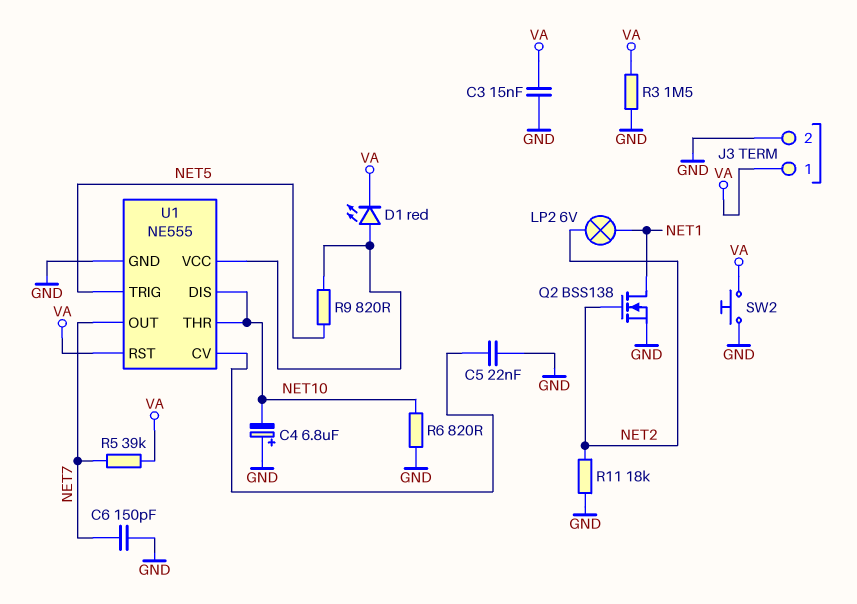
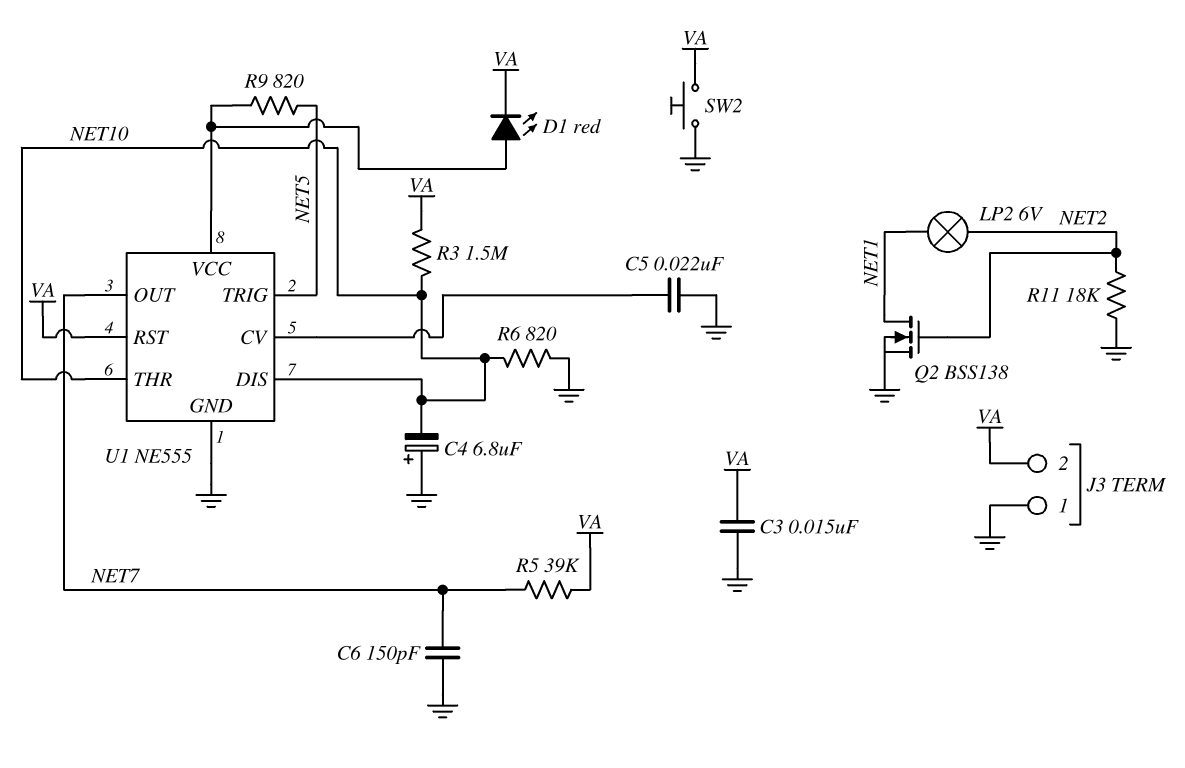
J3 pin 1: VA -> GND
J3 pin 2: GND -> VA
R3: 1.5M (GND, VA) -> 1.5M (NET10, VA)

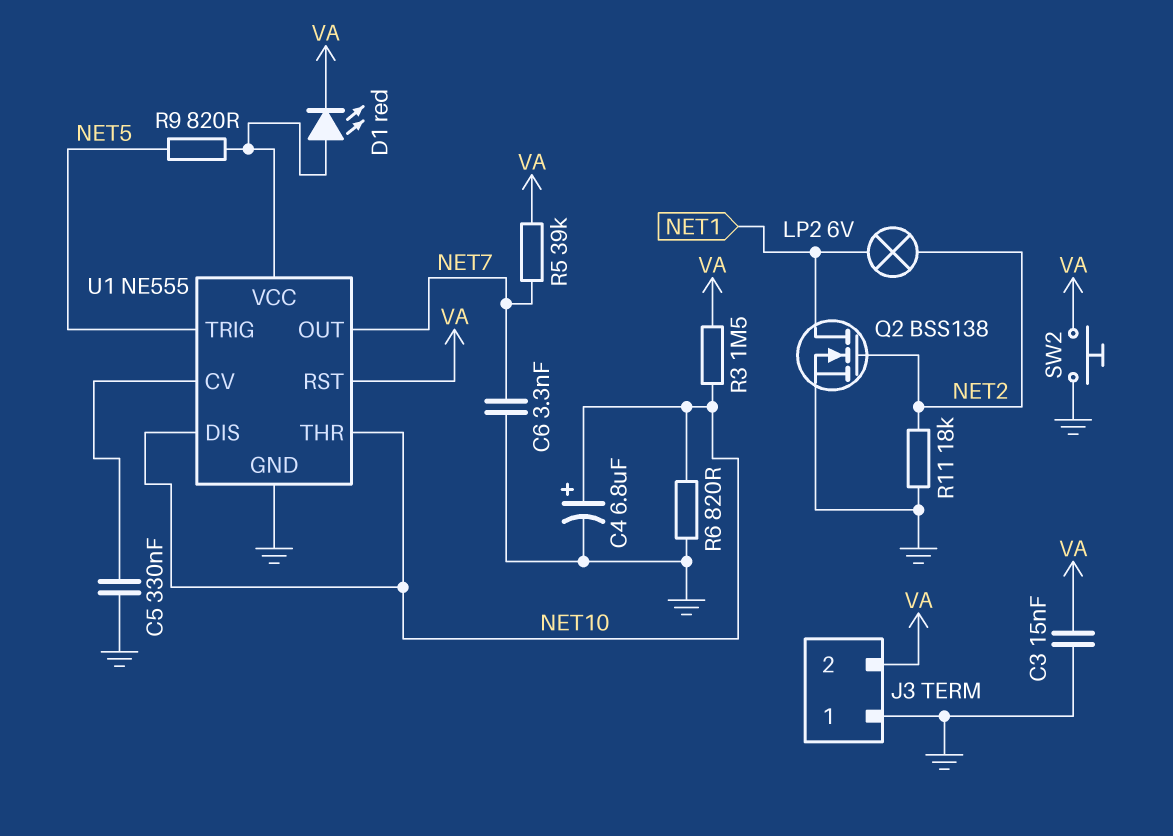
C4: 6.8uF (plus GND, minus NET10) -> 6.8uF (plus NET10, minus GND)
C5: 22nF (GND, U1/CV) -> 330nF (GND, U1/CV)
C6: 150pF (GND, NET7) -> 3.3nF (GND, NET7)

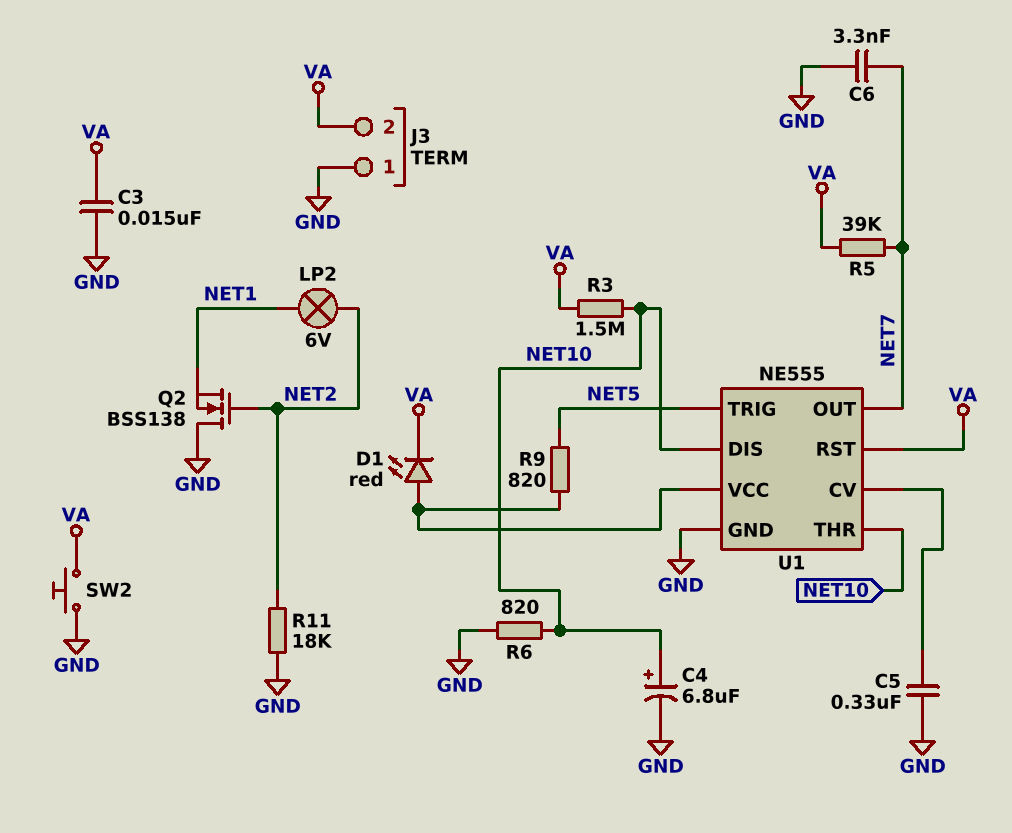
Q2: NMOS BSS138 (G NET2, D NET1, S GND) -> NMOS BSS138 (G NET2, D GND, S NET1)

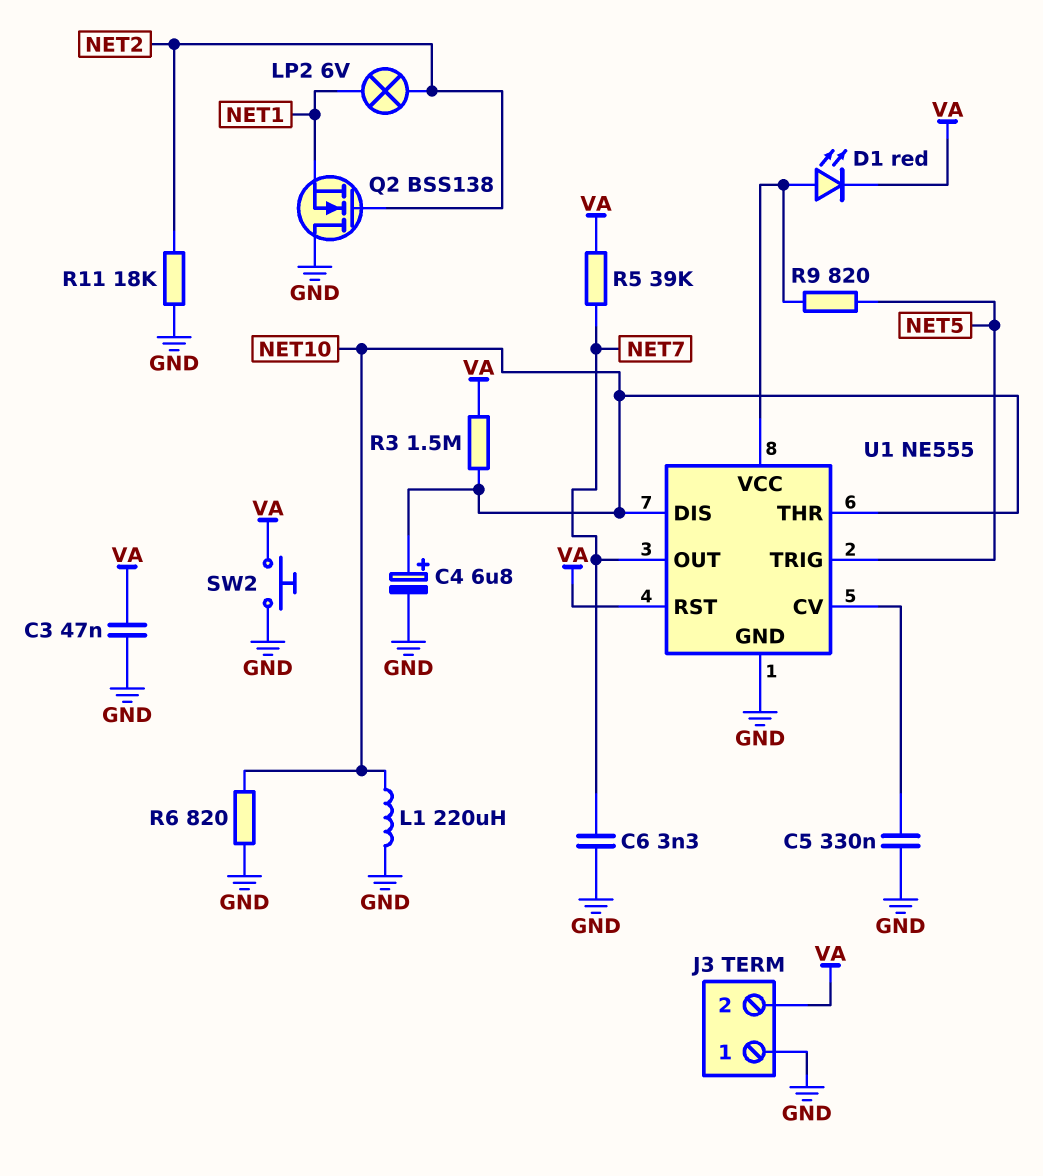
C3: 15nF (GND, VA) -> 47nF (GND, VA)
L1: none -> 220uH (GND, NET10)

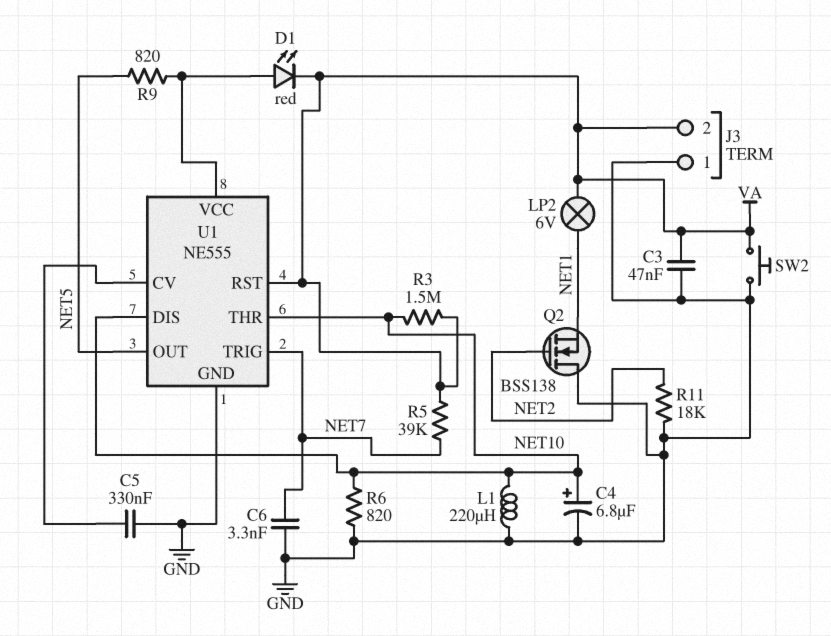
LP2: lamp 6V (NET1, NET2) -> lamp 6V (NET1, VA)
U1 pin OUT: NET7 -> NET5
U1 pin TRIG: NET5 -> NET7

